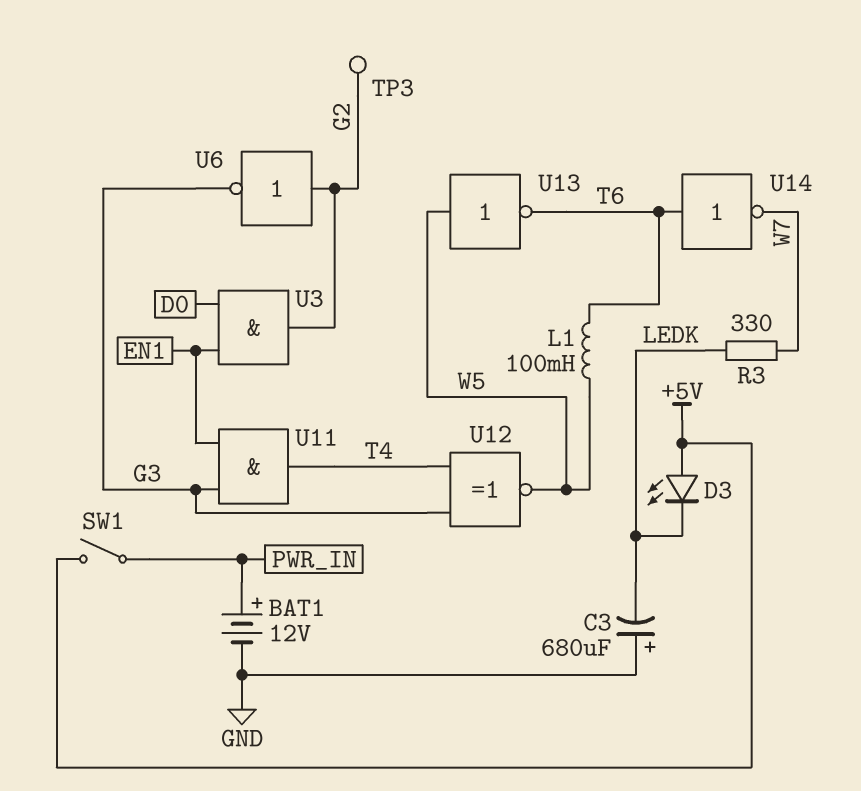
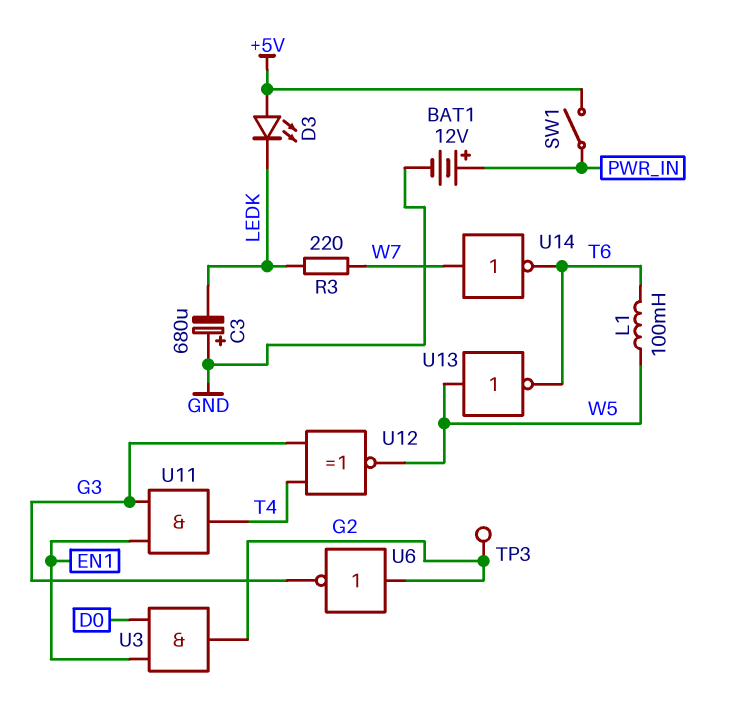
R3: 330 (LEDK, W7) -> 220 (LEDK, W7)
U14: NOT (in T6, out W7) -> NOT (in W7, out T6)

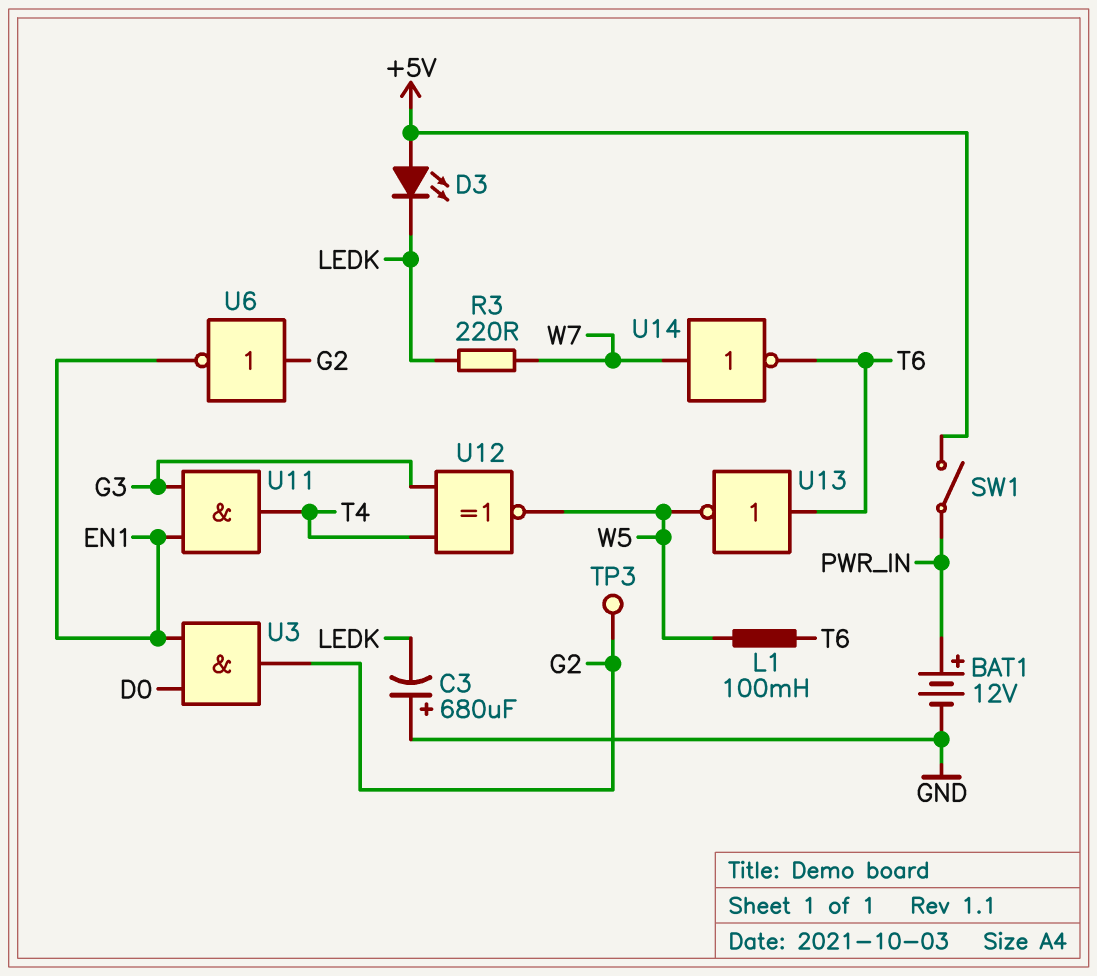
U6: NOT (in G2, out G3) -> NOT (in G2, out EN1)
U13: NOT (in W5, out T6) -> NOT (in T6, out W5)

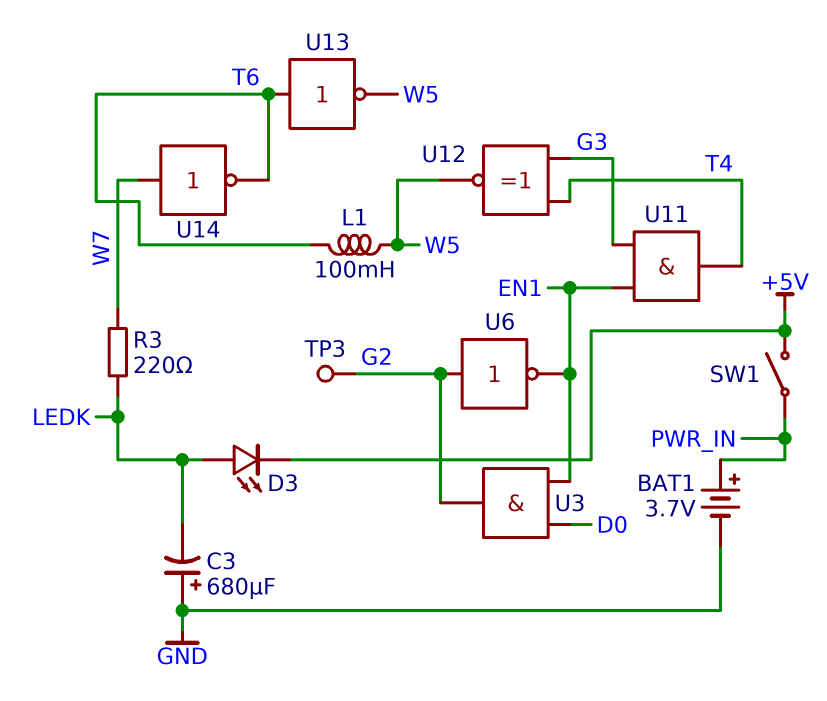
BAT1: 12V (plus PWR_IN, minus GND) -> 3.7V (plus PWR_IN, minus GND)
D3: LED (A +5V, K LEDK) -> LED (A LEDK, K +5V)

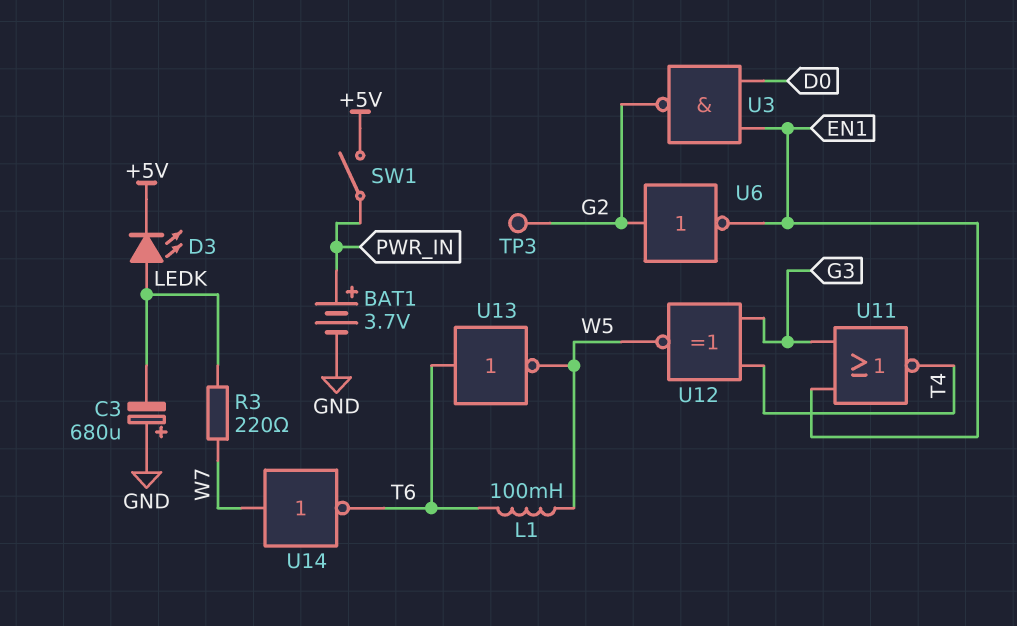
U3: AND (in D0, in EN1, out G2) -> NAND (in D0, in EN1, out G2)
U11: AND (in EN1, in G3, out T4) -> NOR (in EN1, in G3, out T4)

